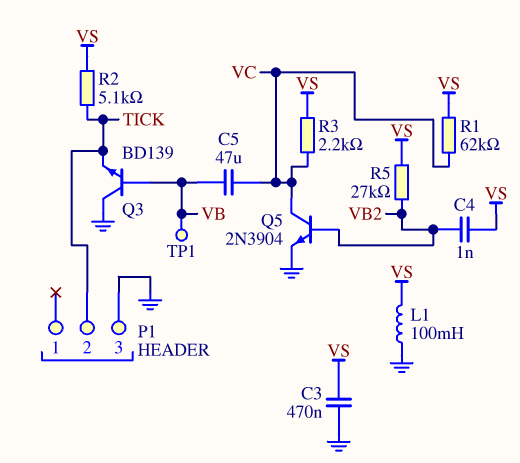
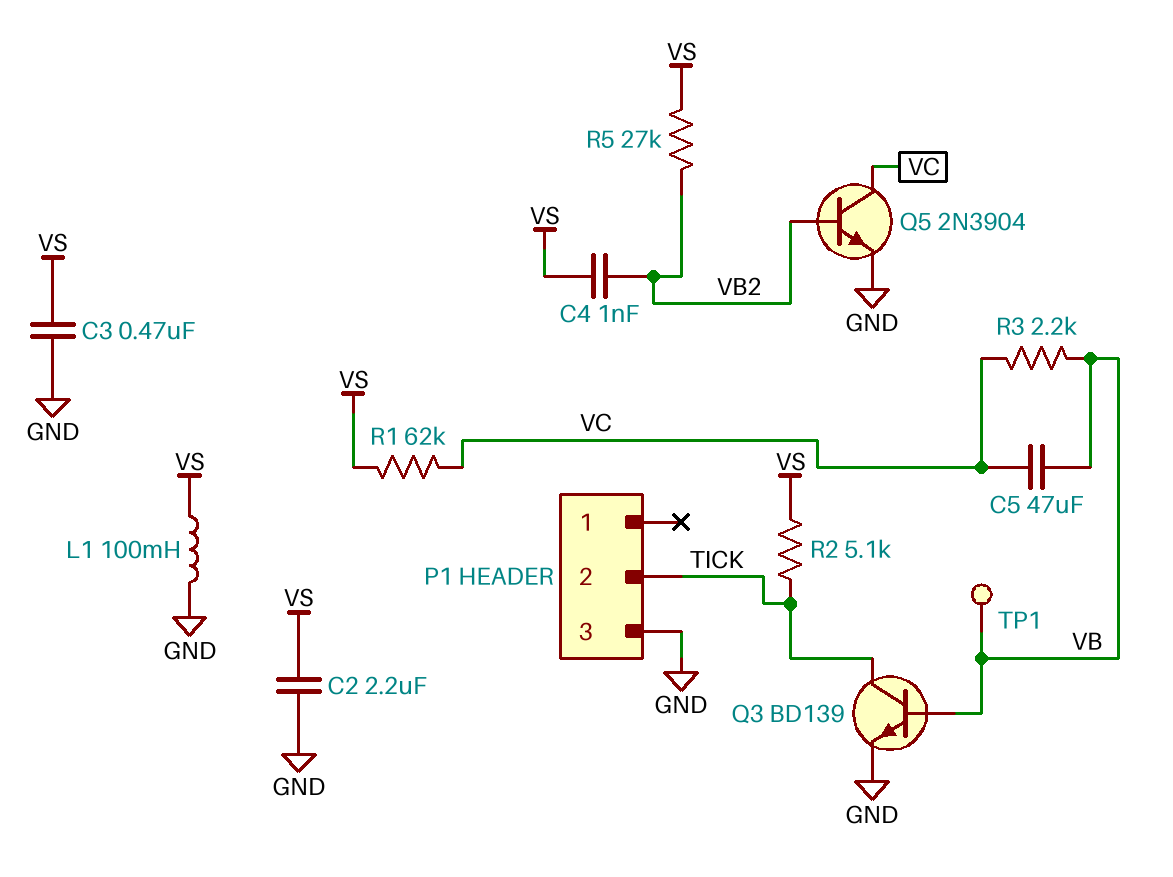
C2: none -> 2.2uF (GND, VS)
Q3: NPN BD139 (B VB, C GND, E TICK) -> NPN BD139 (B VB, C TICK, E GND)
R3: 2.2k (VC, VS) -> 2.2k (VB, VC)

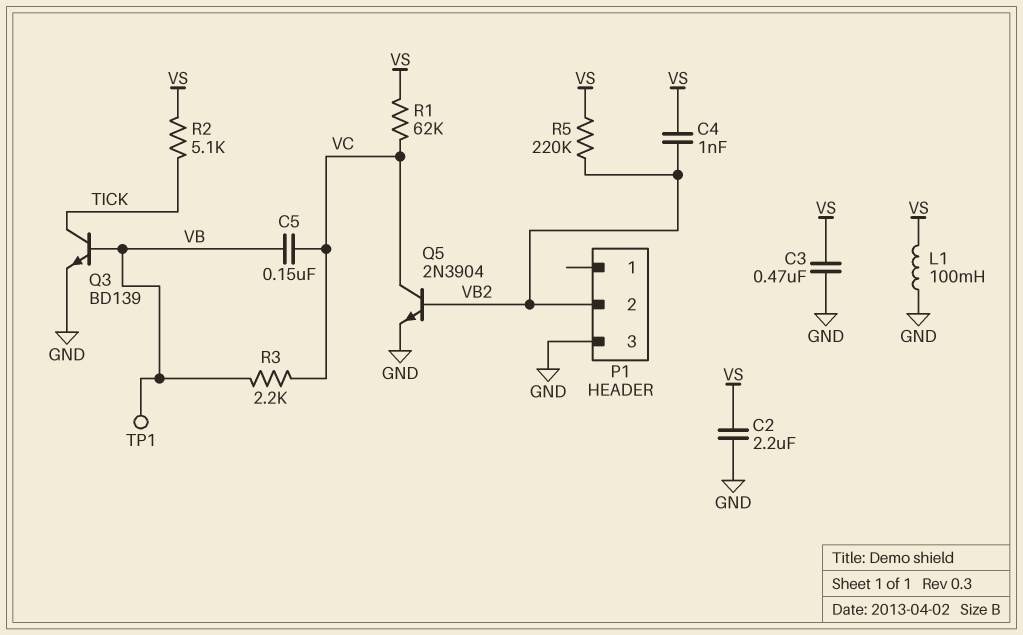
C5: 47uF (VB, VC) -> 150nF (VB, VC)
P1 pin 2: TICK -> VB2
R5: 27k (VB2, VS) -> 220k (VB2, VS)

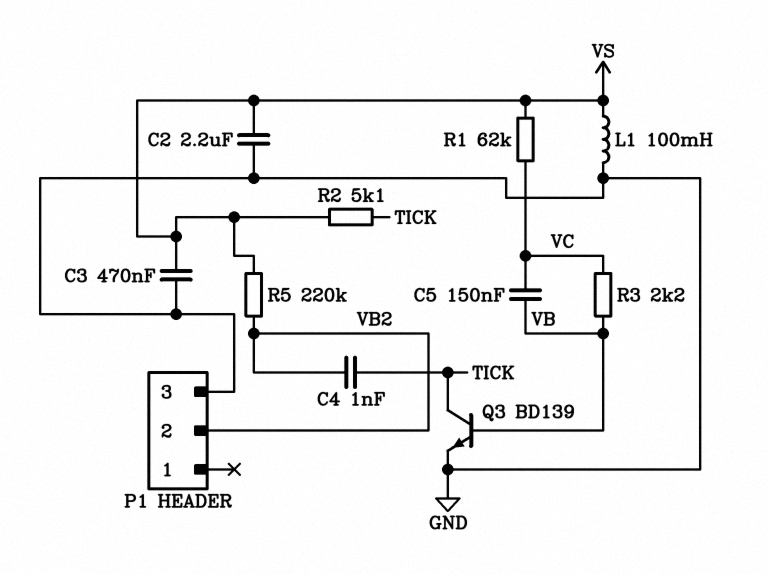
C4: 1nF (VB2, VS) -> 1nF (TICK, VB2)
Q5: NPN 2N3904 (B VB2, C VC, E GND) -> none
TP1: test point (VB) -> none

